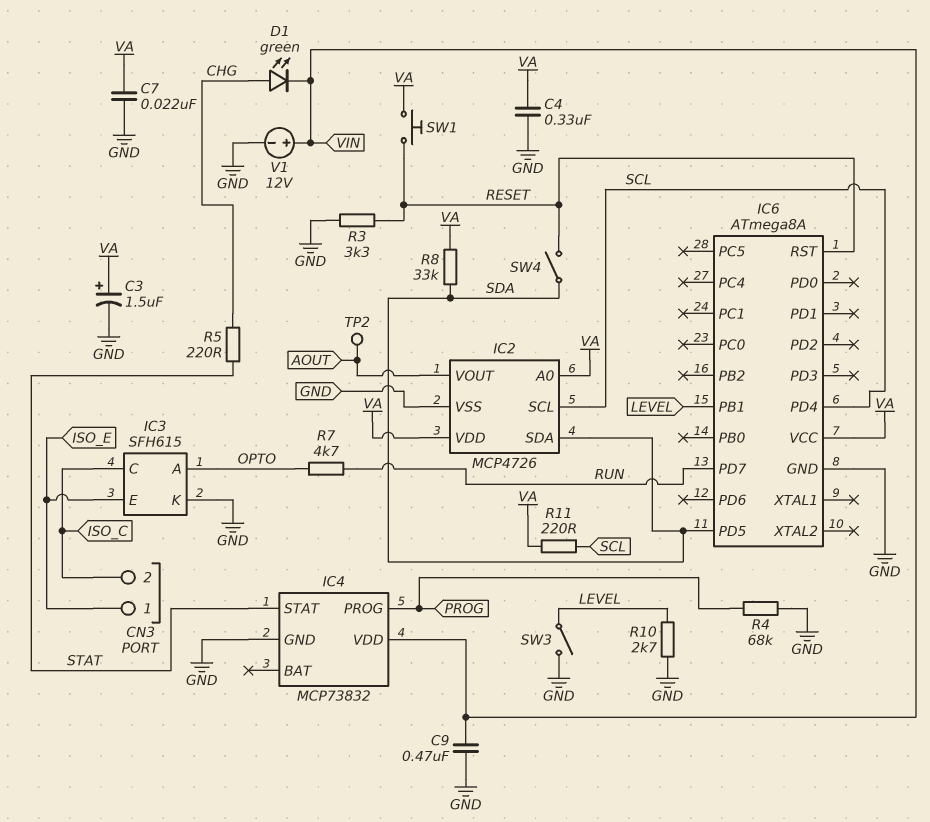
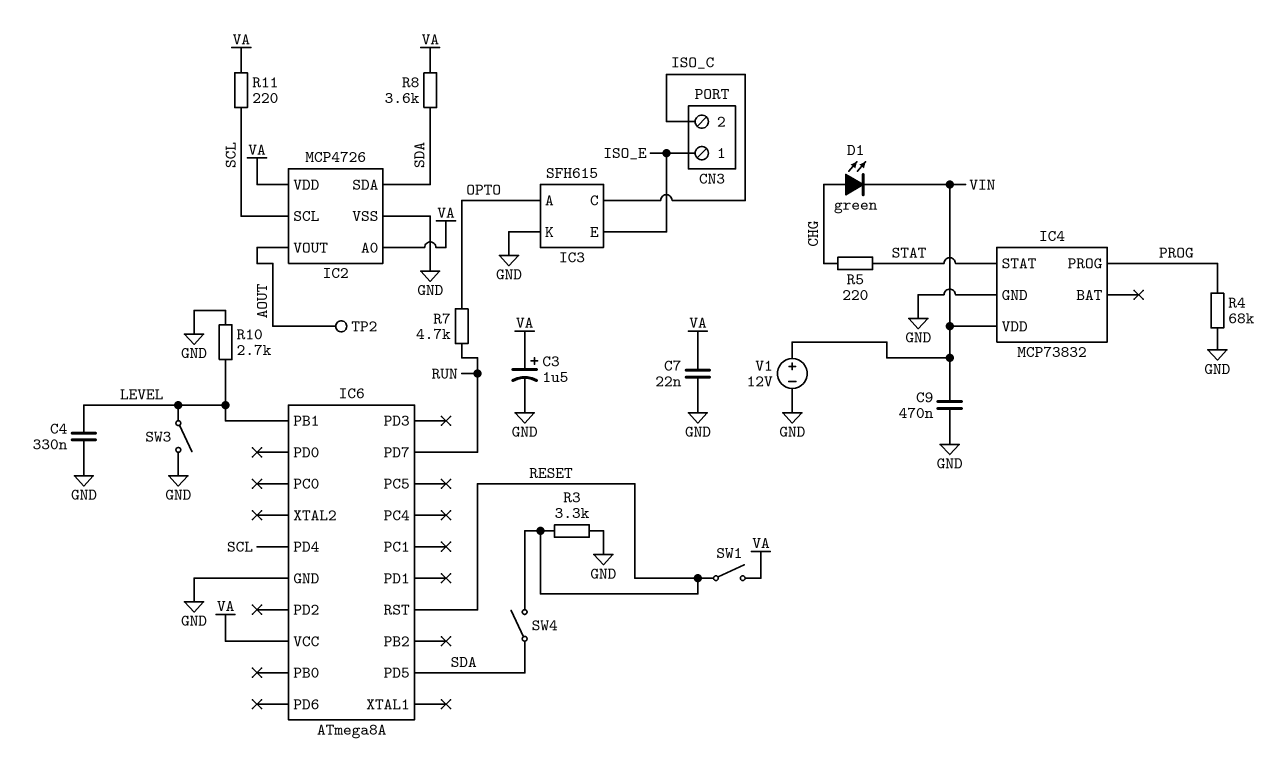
C4: 330nF (GND, VA) -> 330nF (GND, LEVEL)
R8: 33k (SDA, VA) -> 3.6k (SDA, VA)
SW1: button (RESET, VA) -> switch (RESET, VA)

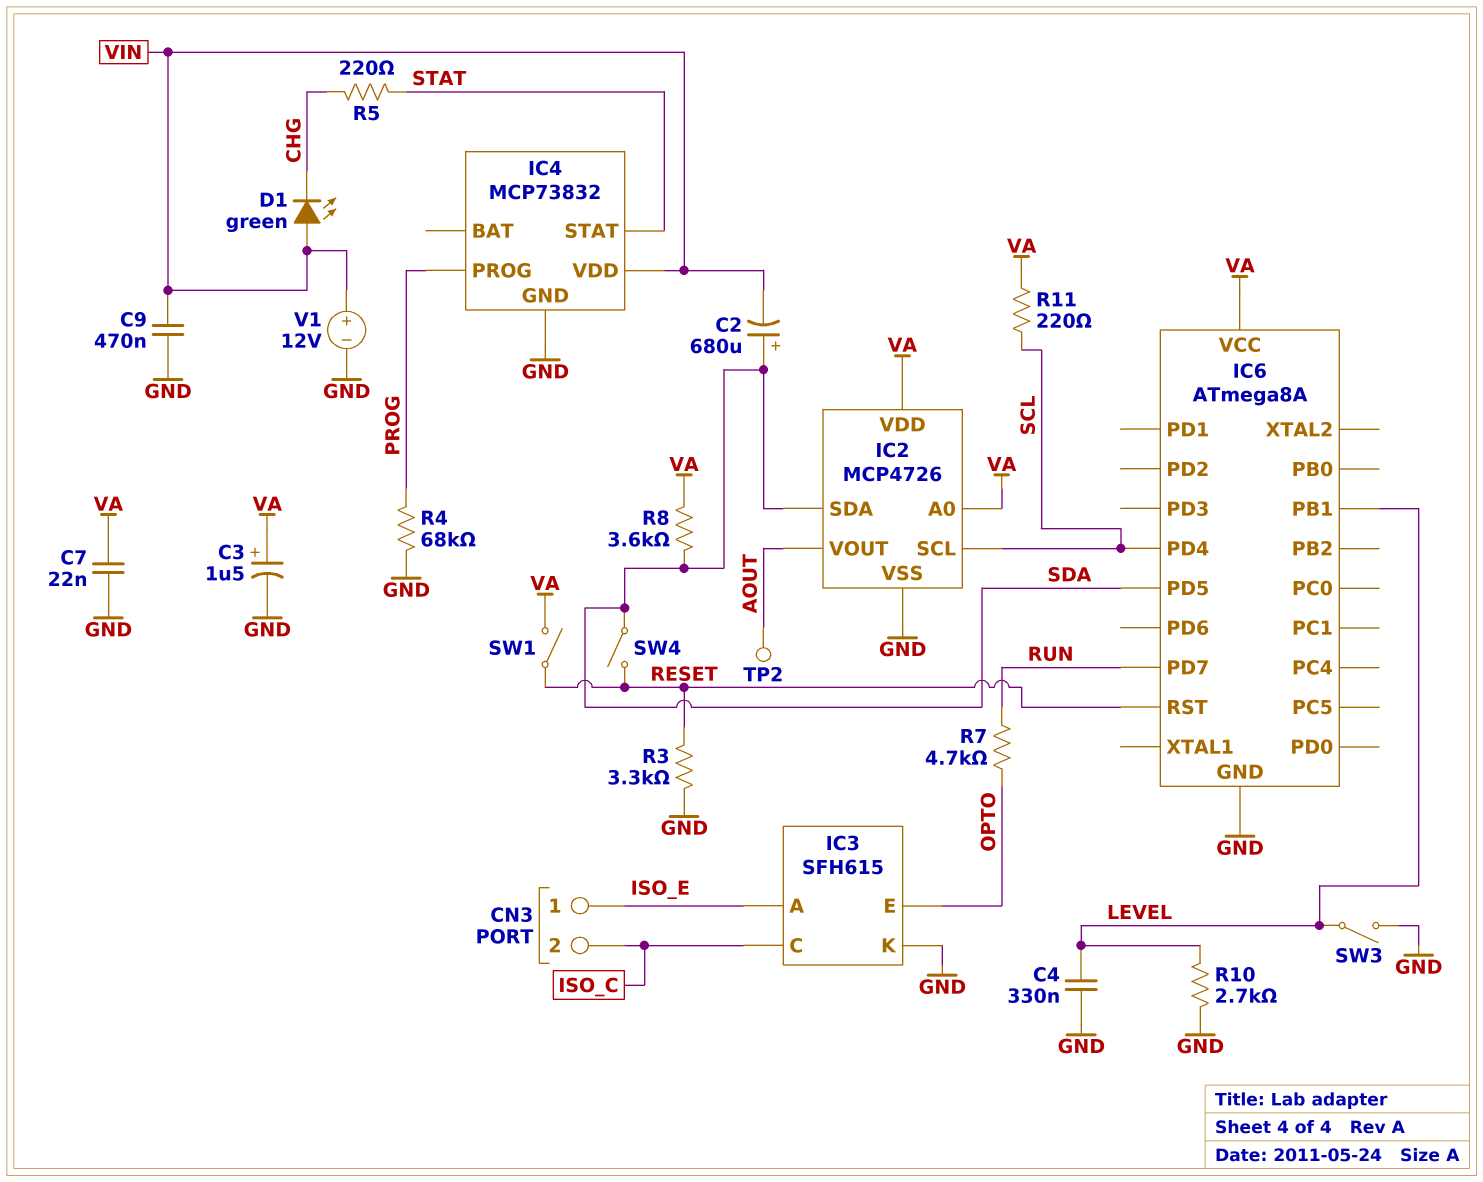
C2: none -> 680uF (plus SDA, minus VIN)
D1: LED green (A CHG, K VIN) -> LED green (A VIN, K CHG)
IC3 pin A: OPTO -> ISO_E
IC3 pin E: ISO_E -> OPTO

